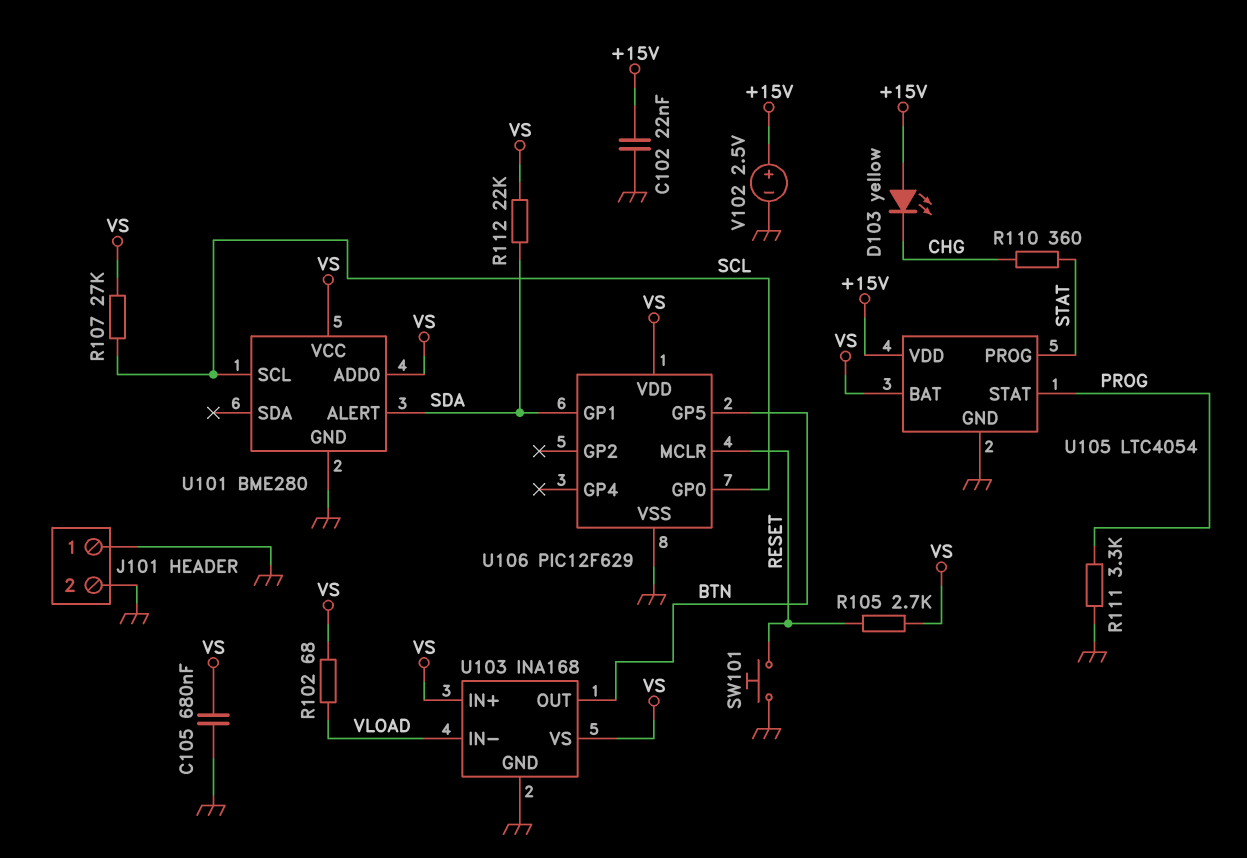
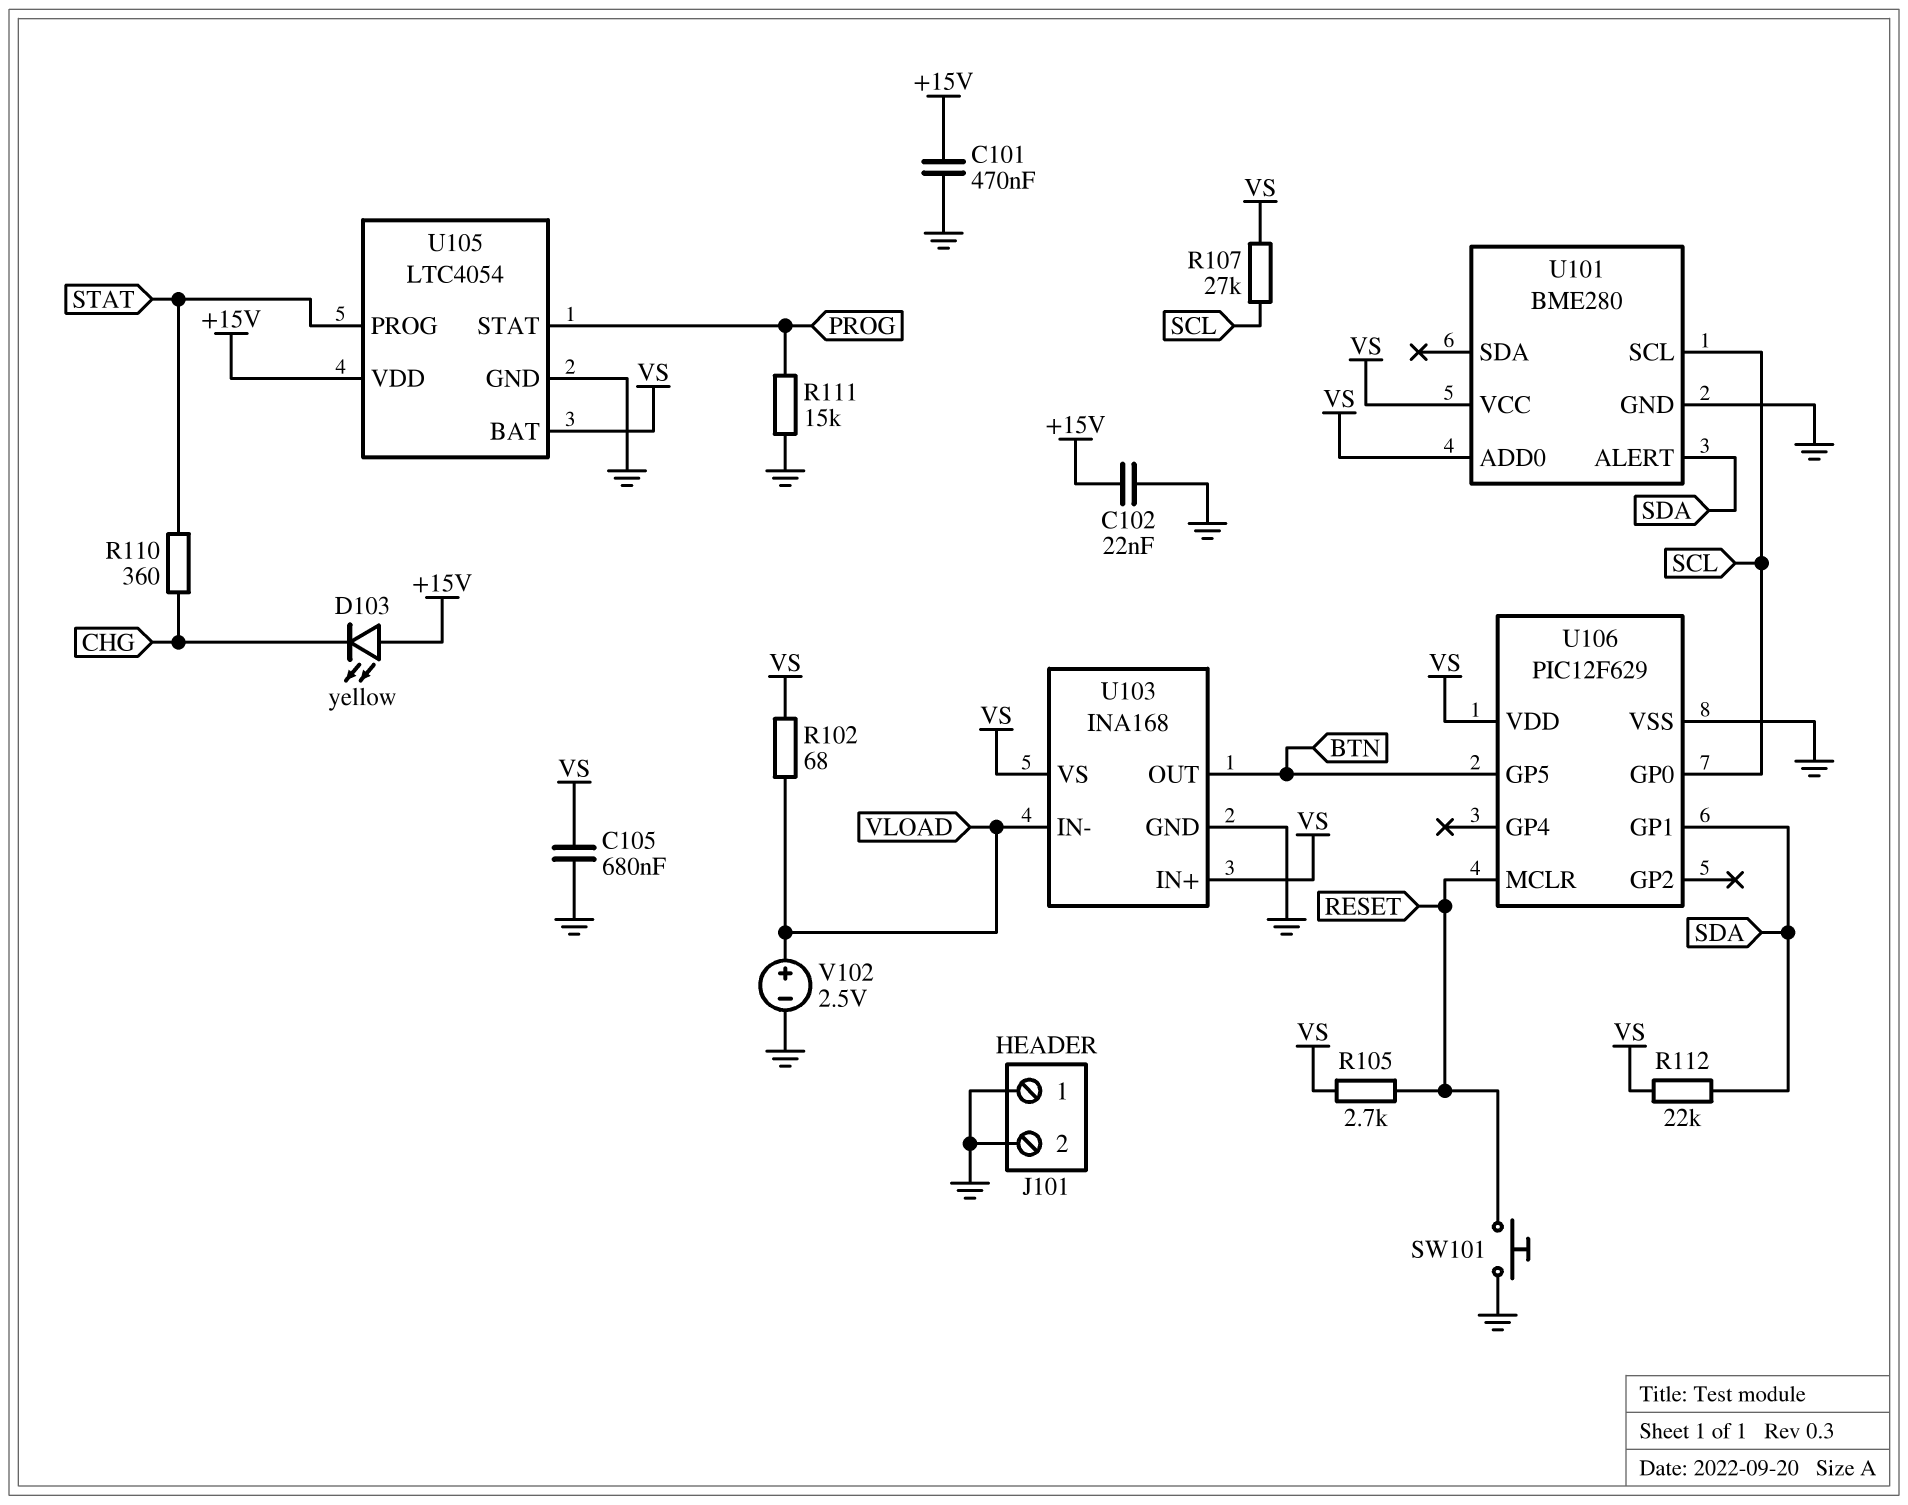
C101: none -> 470nF (+15V, GND)
R111: 3.3k (GND, PROG) -> 15k (GND, PROG)
V102: 2.5V (plus +15V, minus GND) -> 2.5V (plus VLOAD, minus GND)

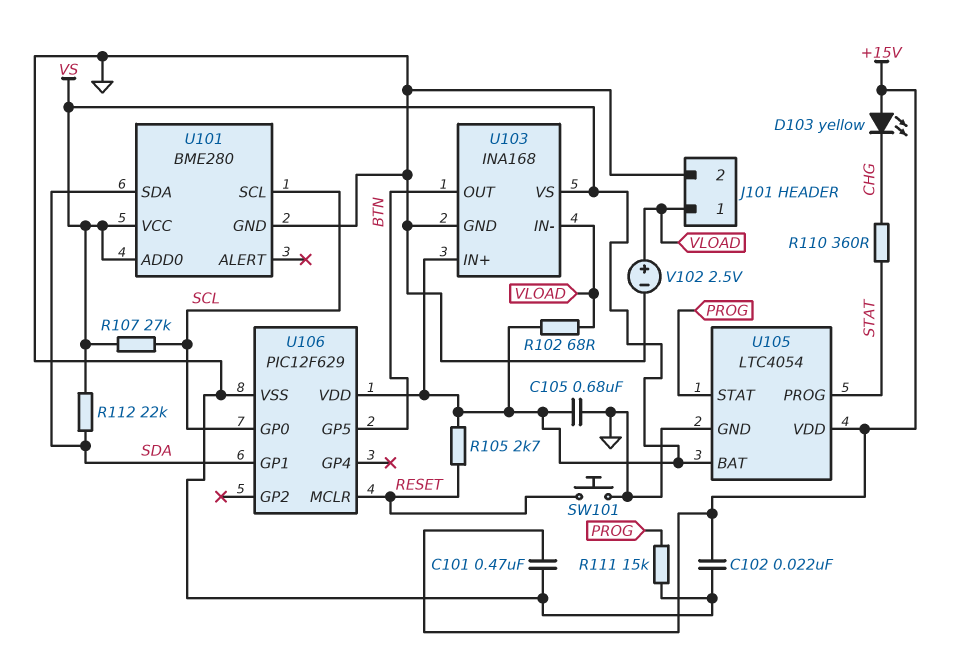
J101 pin 1: GND -> VLOAD
U101 pin ALERT: SDA -> none
U101 pin SDA: none -> SDA

